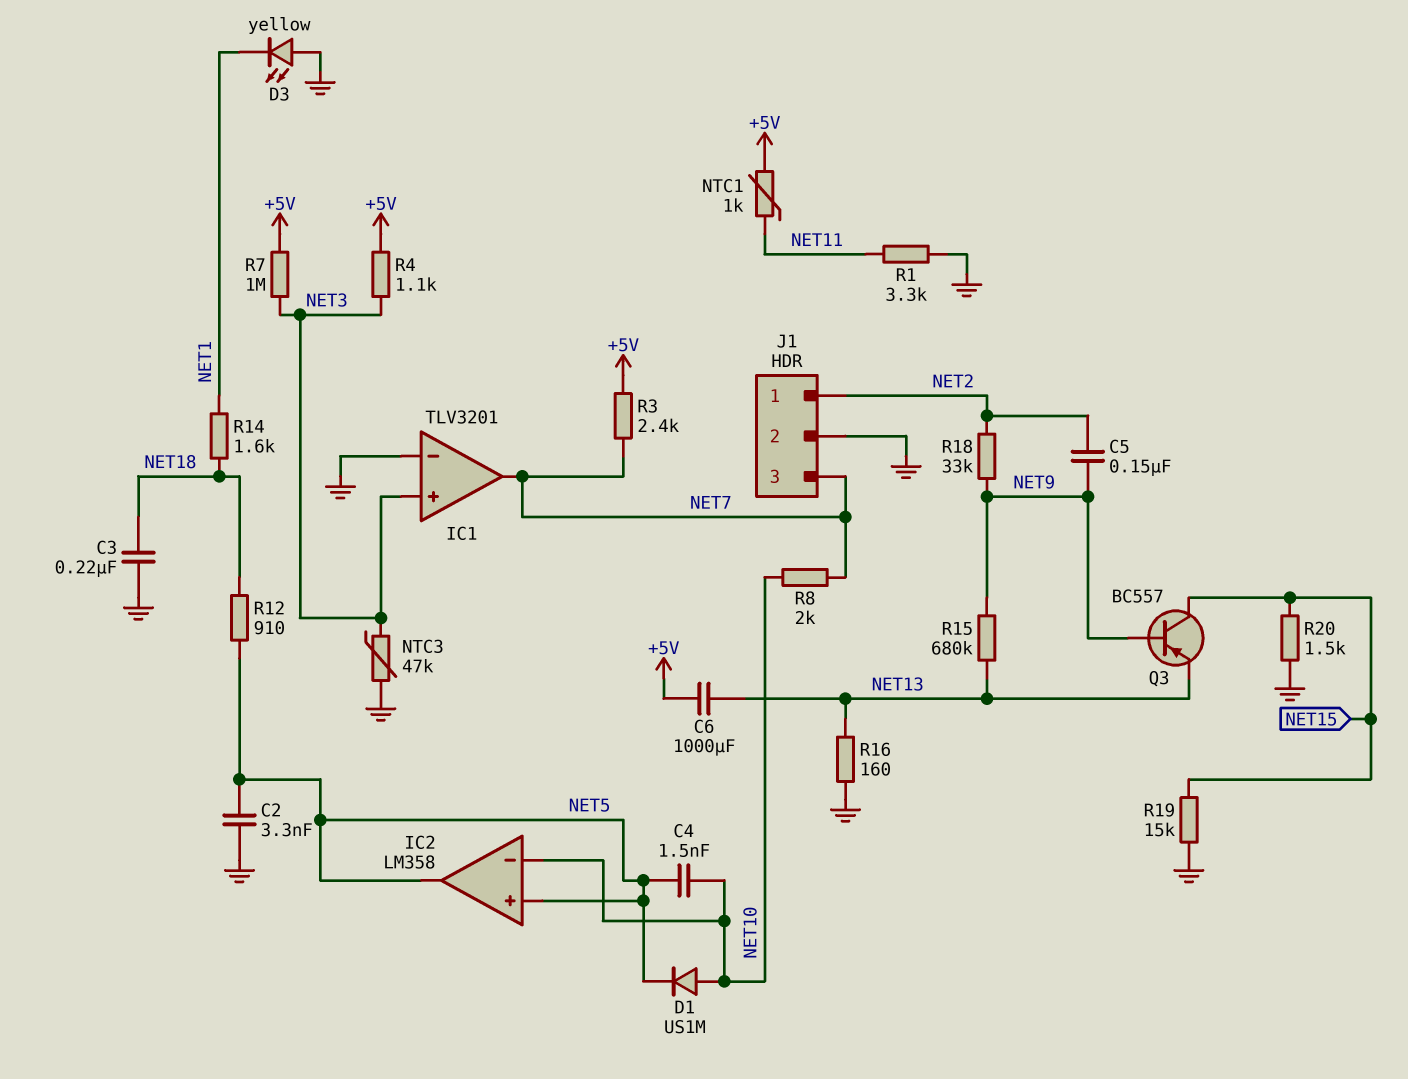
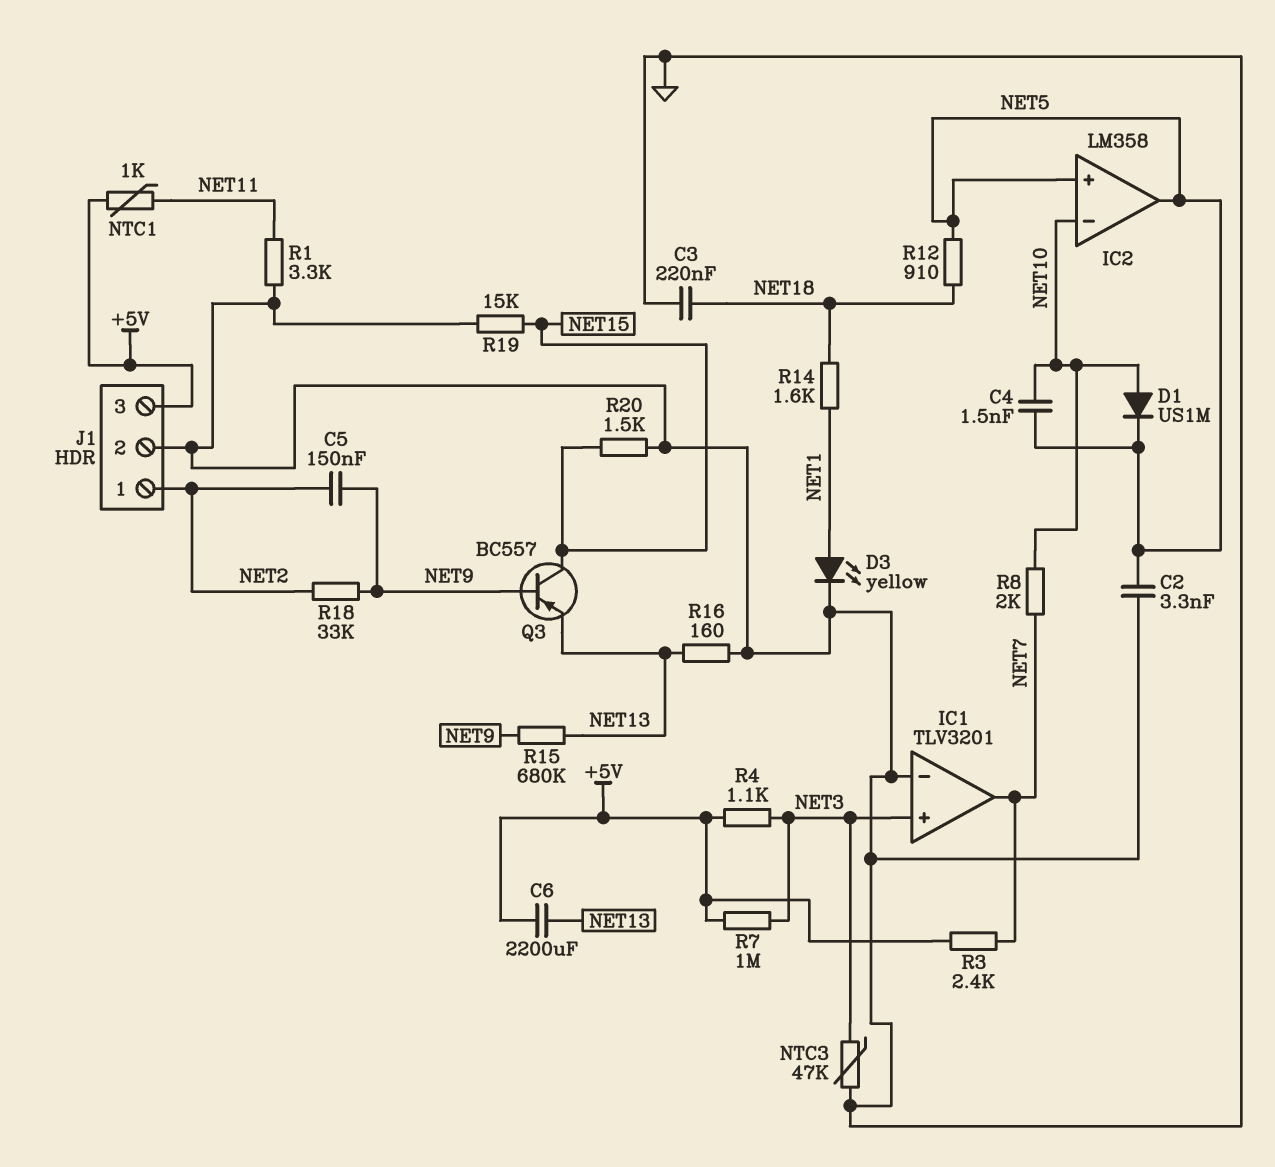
C6: 1000uF (+5V, NET13) -> 2200uF (+5V, NET13)
D3: LED yellow (A GND, K NET1) -> LED yellow (A NET1, K GND)
J1 pin 3: NET7 -> +5V

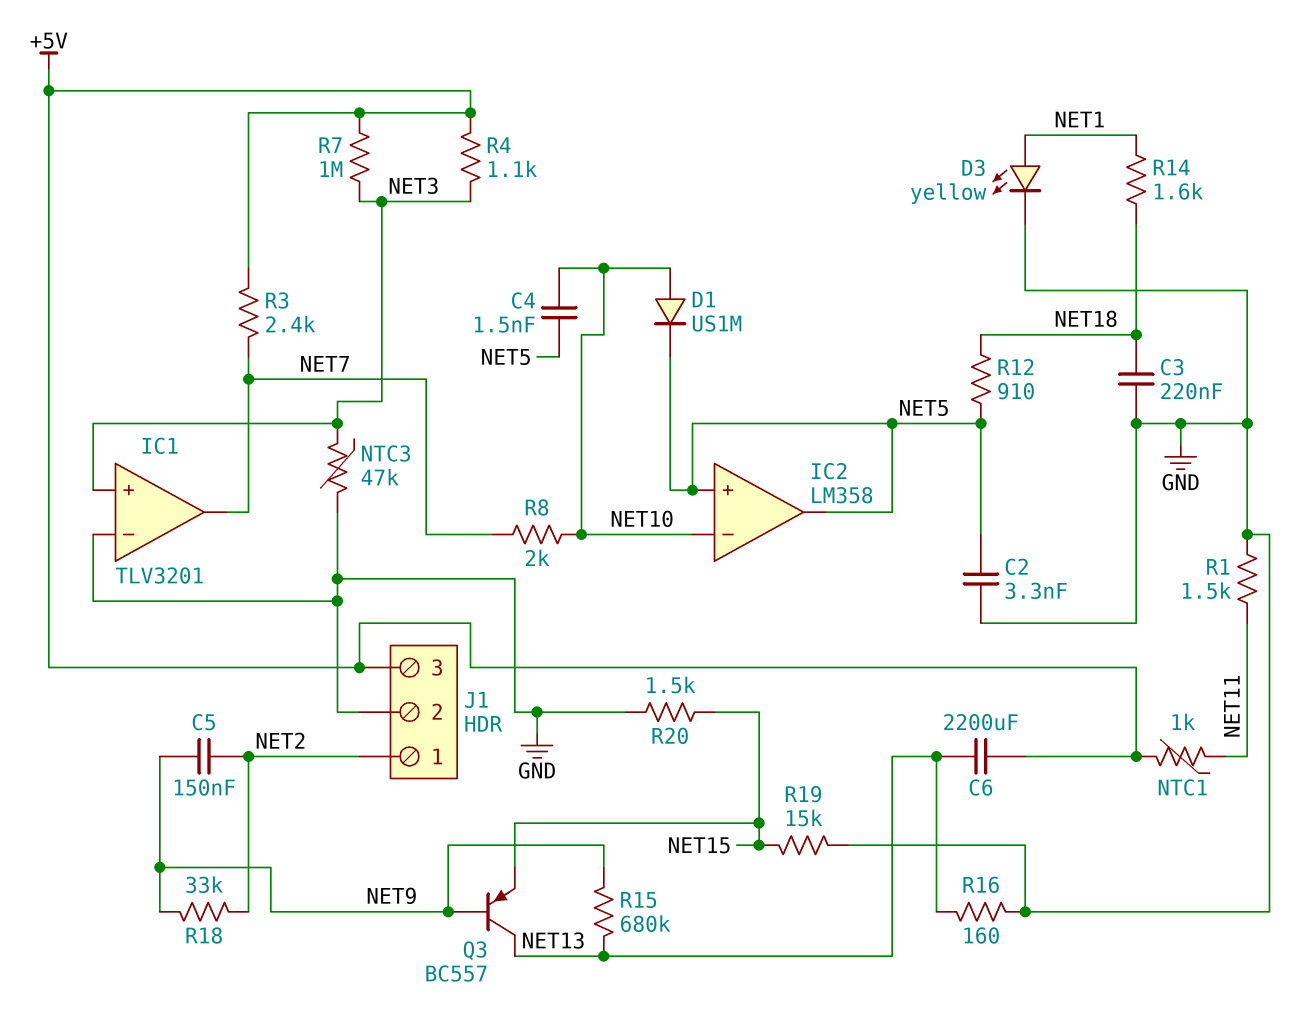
Q3: PNP BC557 (B NET9, C NET15, E NET13) -> PNP BC557 (B NET9, C NET13, E NET15)
R1: 3.3k (GND, NET11) -> 1.5k (GND, NET11)

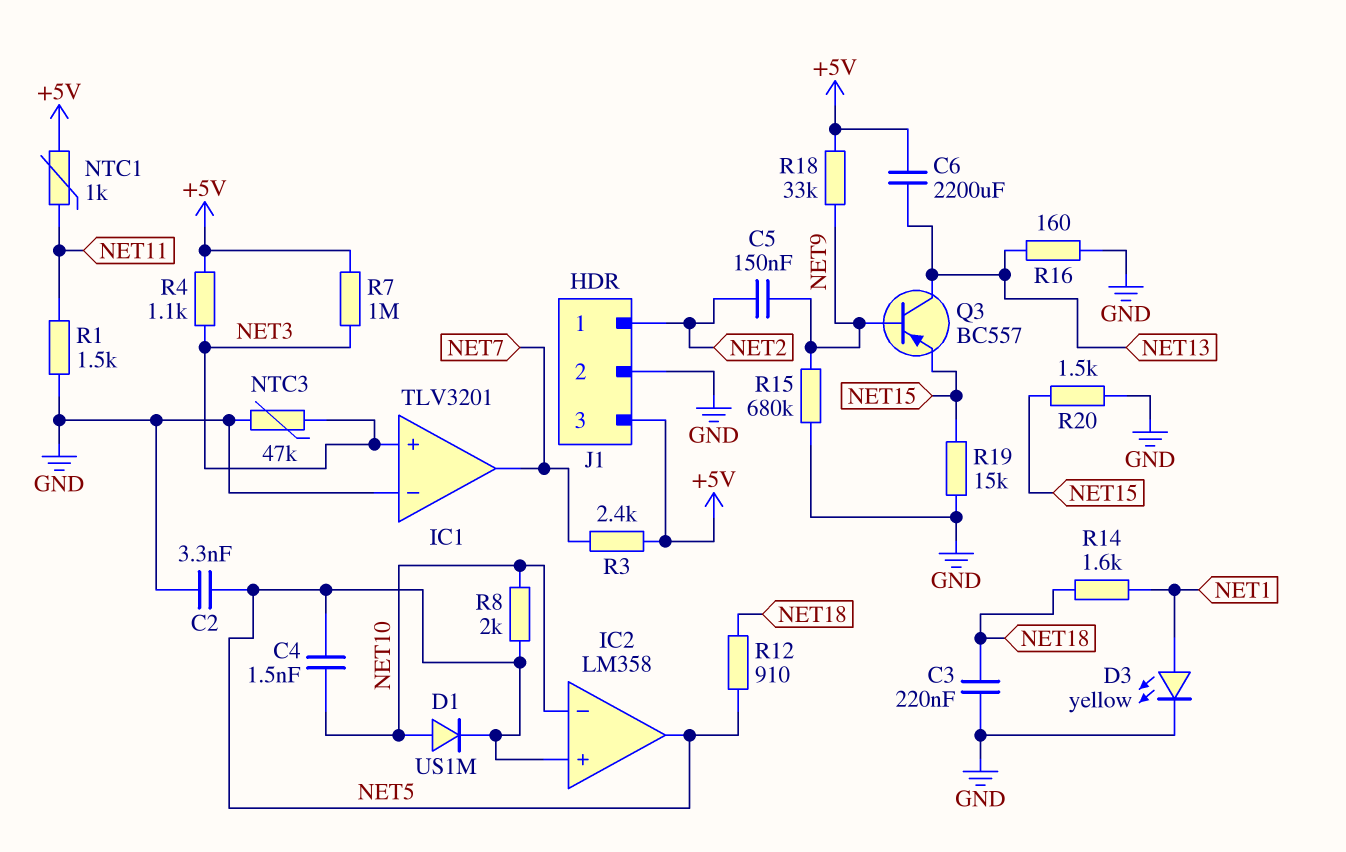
R8: 2k (NET7, NET10) -> 2k (NET5, NET10)
R15: 680k (NET9, NET13) -> 680k (GND, NET9)
R18: 33k (NET2, NET9) -> 33k (+5V, NET9)

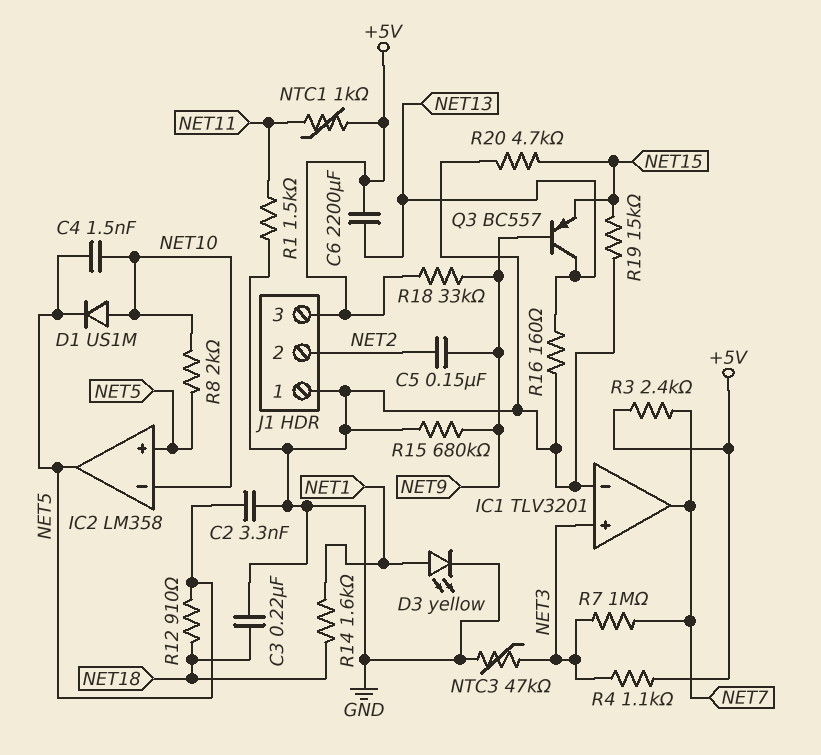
J1 pin 1: NET2 -> GND
J1 pin 2: GND -> NET2
R7: 1M (+5V, NET3) -> 1M (NET3, NET7)
R20: 1.5k (GND, NET15) -> 4.7k (GND, NET15)

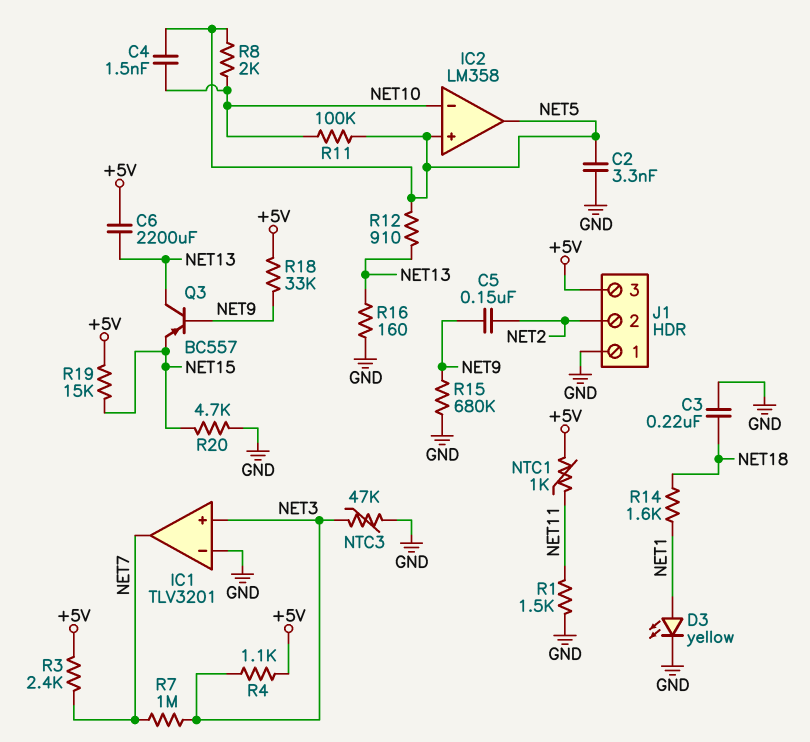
D1: diode US1M (A NET10, K NET5) -> none
R11: none -> 100k (NET5, NET10)
R12: 910 (NET5, NET18) -> 910 (NET5, NET13)
R19: 15k (GND, NET15) -> 15k (+5V, NET15)

